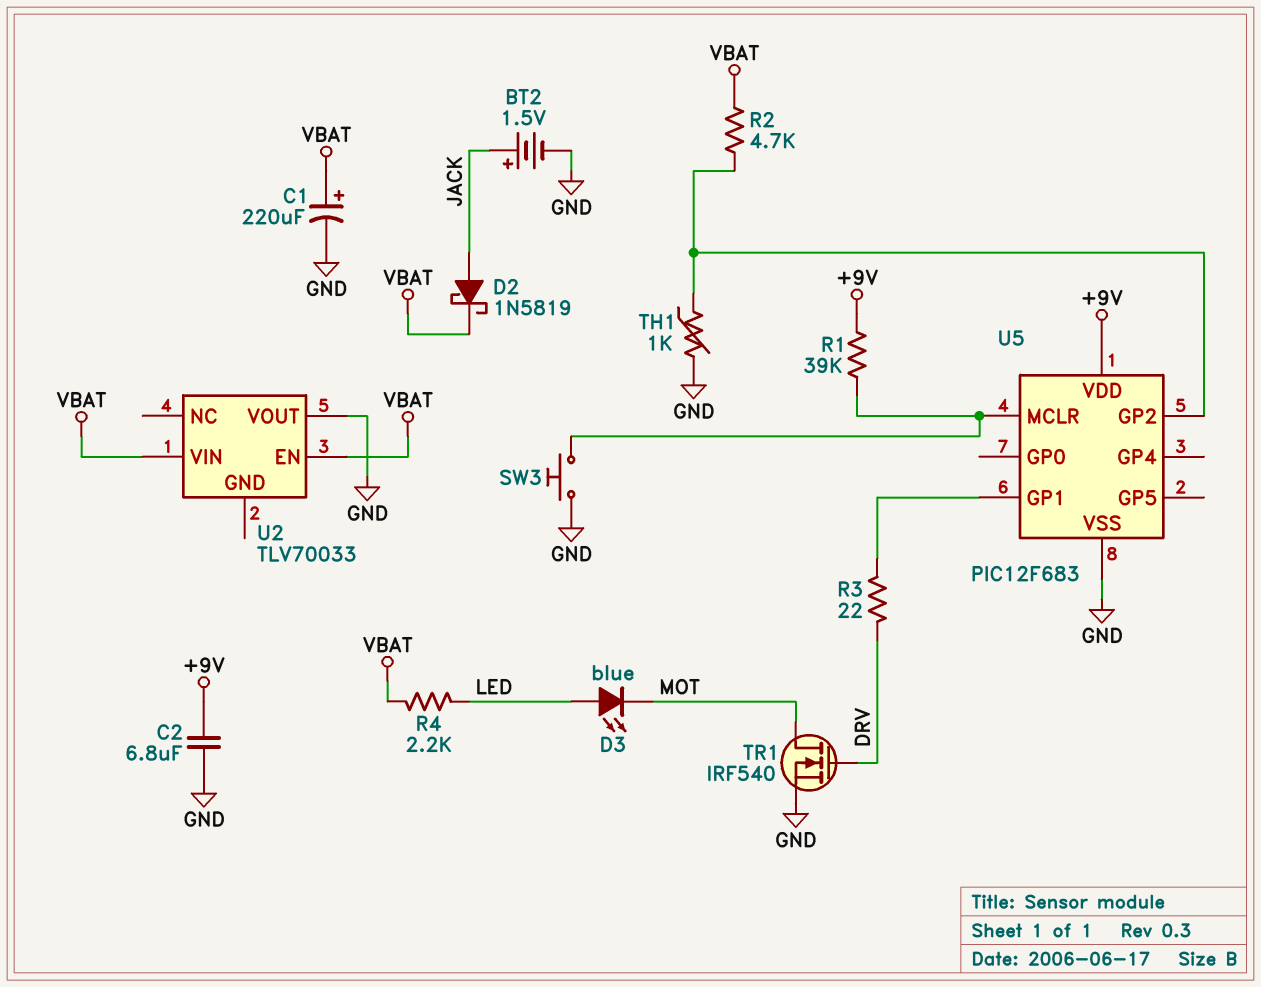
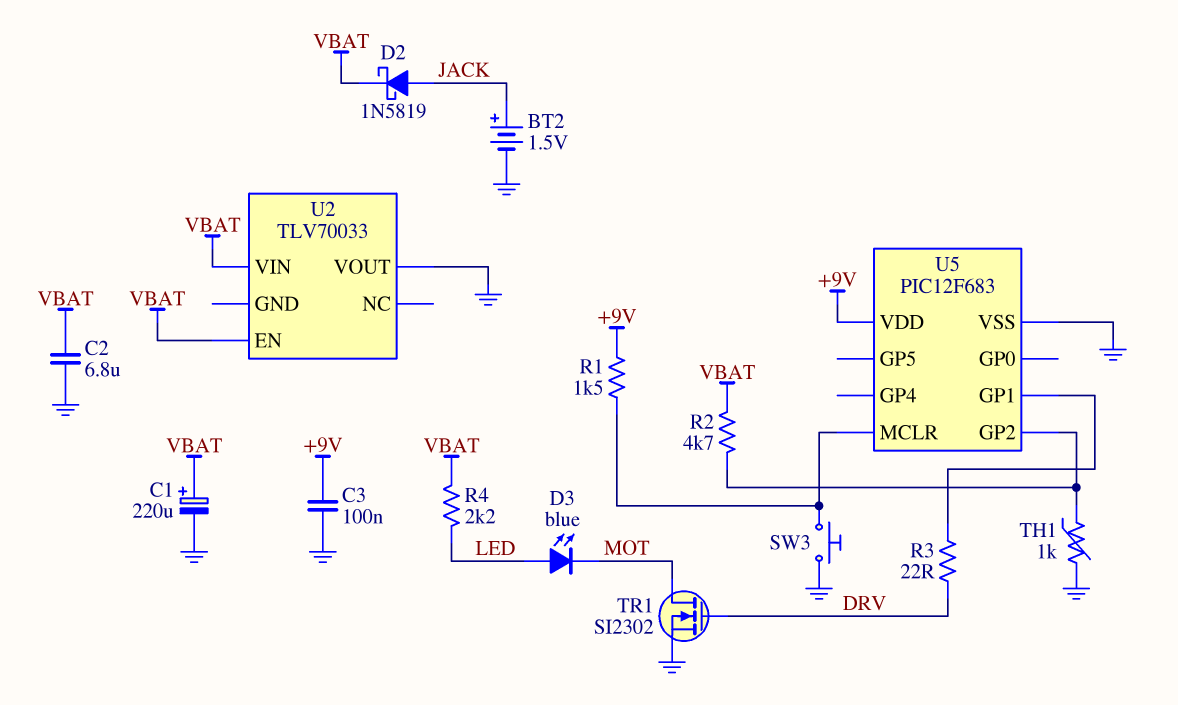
C2: 6.8uF (+9V, GND) -> 6.8uF (GND, VBAT)
C3: none -> 100nF (+9V, GND)
R1: 39k (+9V, U5/MCLR) -> 1.5k (+9V, U5/MCLR)
TR1: NMOS IRF540 (G DRV, D MOT, S GND) -> NMOS SI2302 (G DRV, D MOT, S GND)

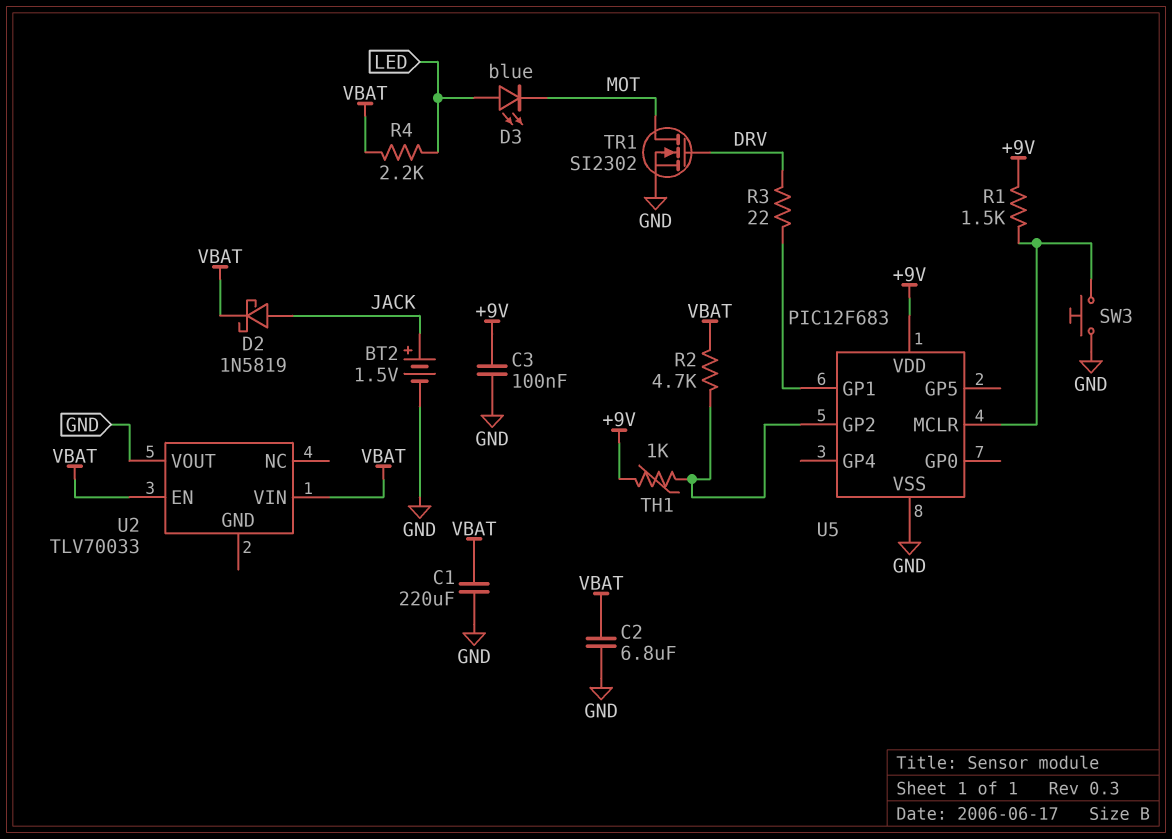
C1: 220uF (plus VBAT, minus GND) -> 220uF (GND, VBAT)
TH1: 1k (GND, U5/GP2) -> 1k (+9V, U5/GP2)

